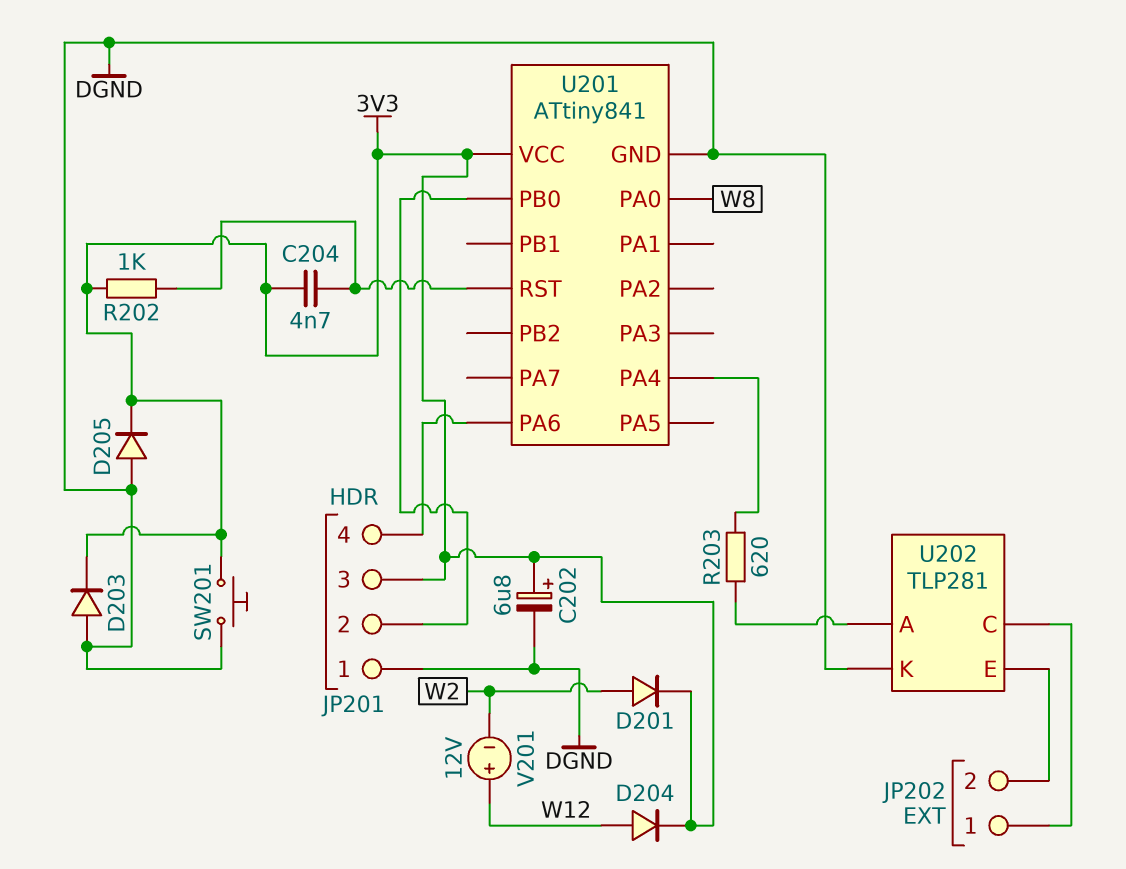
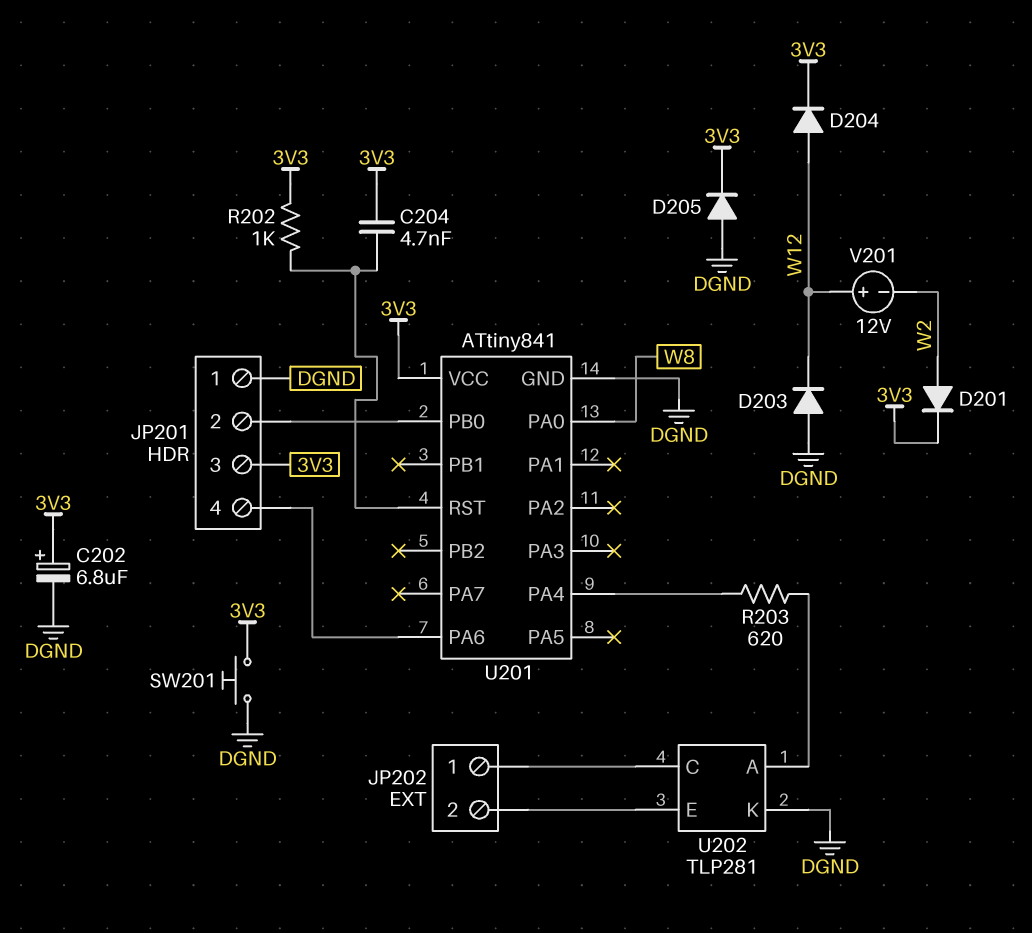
D203: diode (A DGND, K 3V3) -> diode (A DGND, K W12)

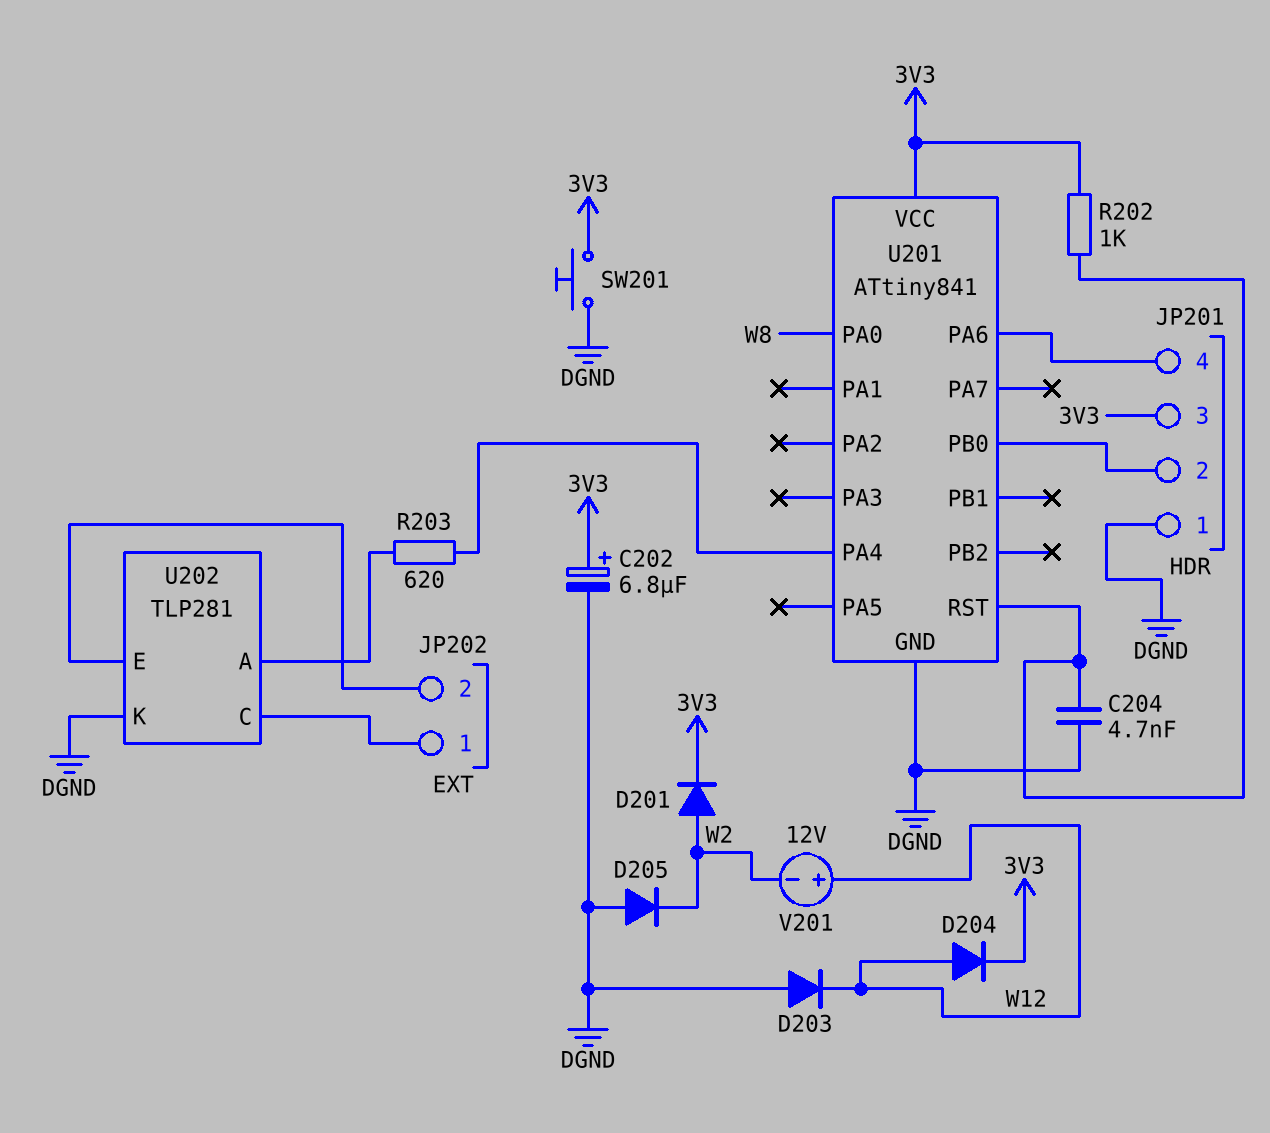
C204: 4.7nF (3V3, U201/RST) -> 4.7nF (DGND, U201/RST)
D205: diode (A DGND, K 3V3) -> diode (A DGND, K W2)

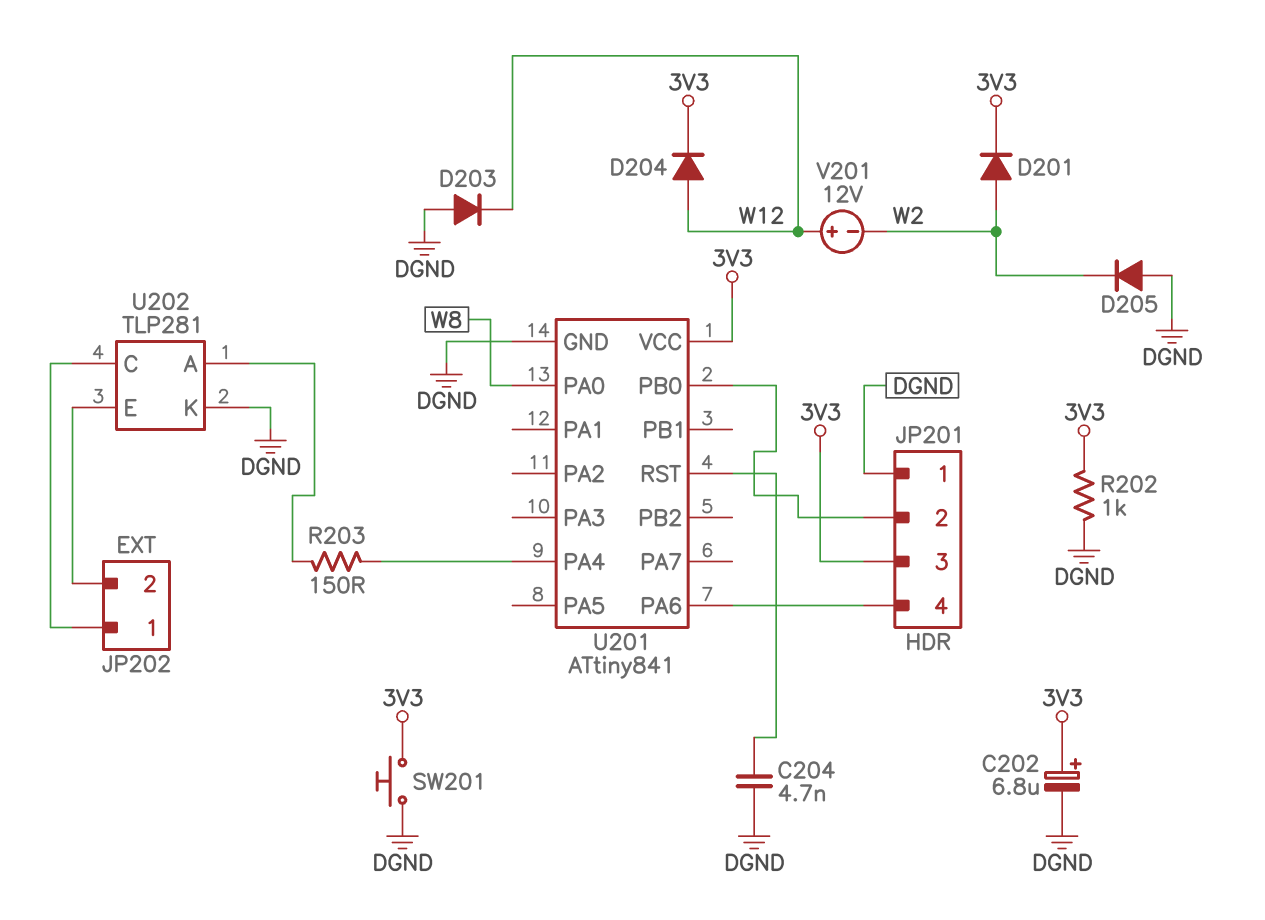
R202: 1k (3V3, U201/RST) -> 1k (3V3, DGND)
R203: 620 (U201/PA4, U202/A) -> 150 (U201/PA4, U202/A)

